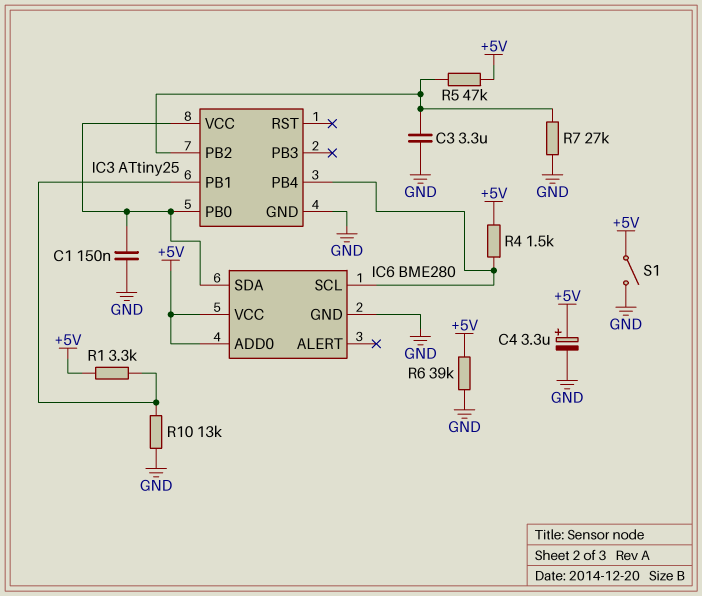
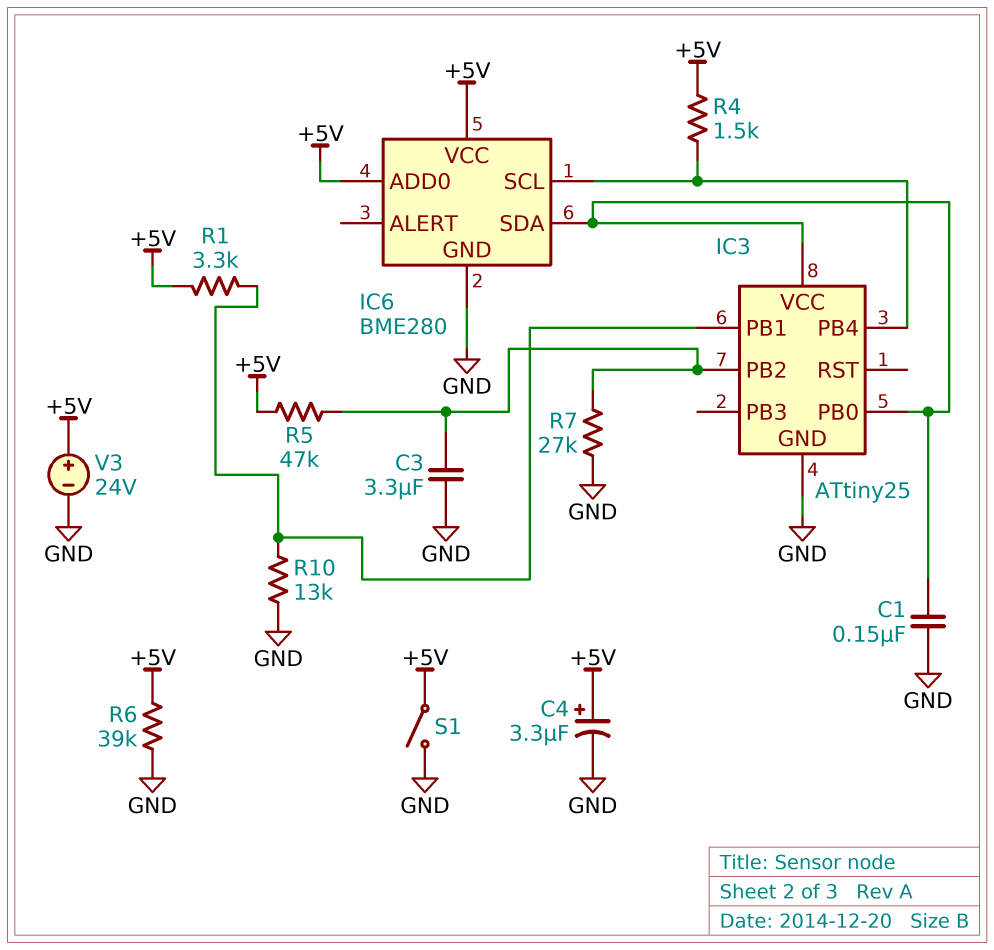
V3: none -> 24V (plus +5V, minus GND)

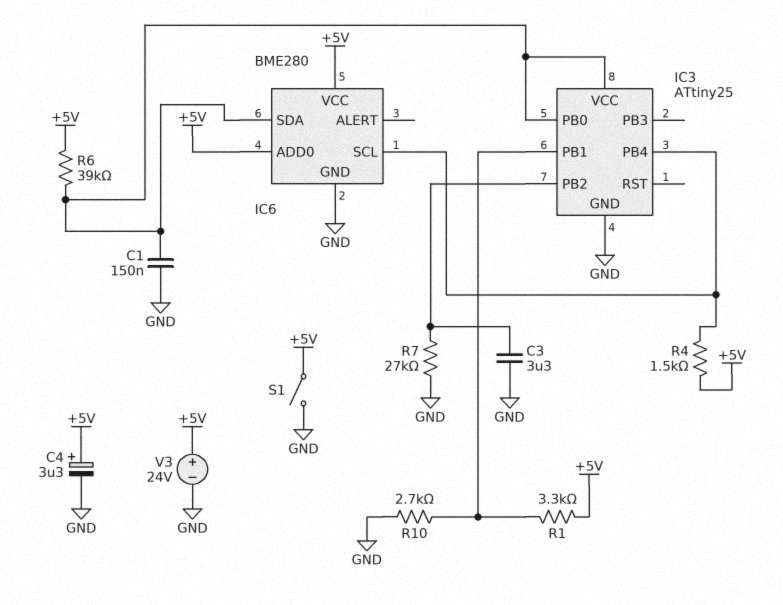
R5: 47k (+5V, IC3/PB2) -> none
R6: 39k (+5V, GND) -> 39k (+5V, IC3/PB0)
R10: 13k (GND, IC3/PB1) -> 2.7k (GND, IC3/PB1)

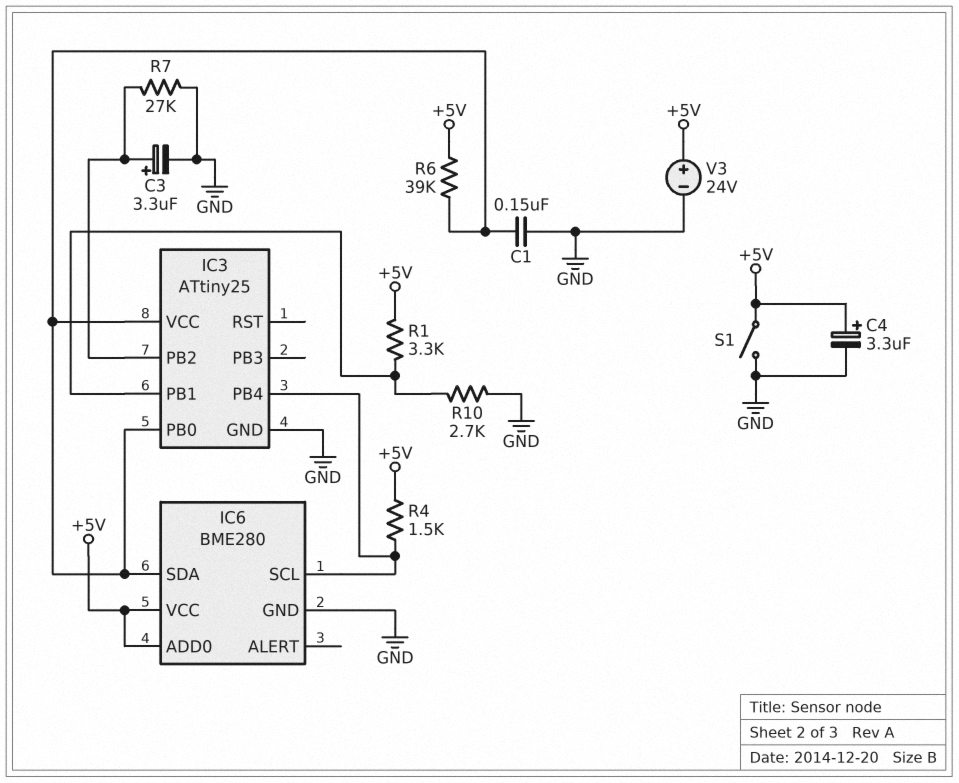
C3: 3.3uF (GND, IC3/PB2) -> 3.3uF (plus IC3/PB2, minus GND)

